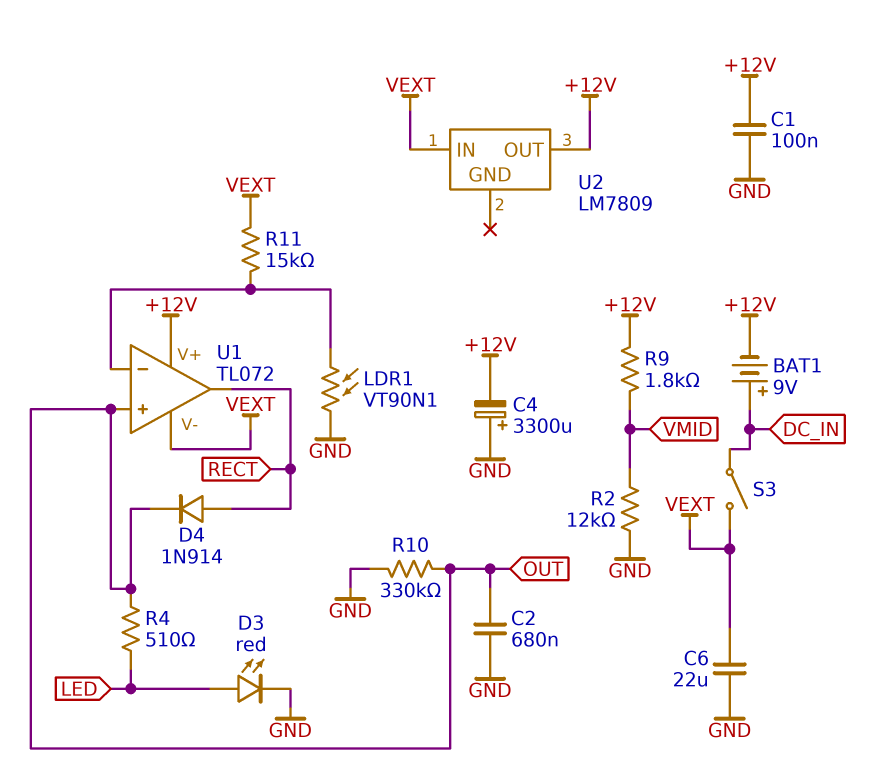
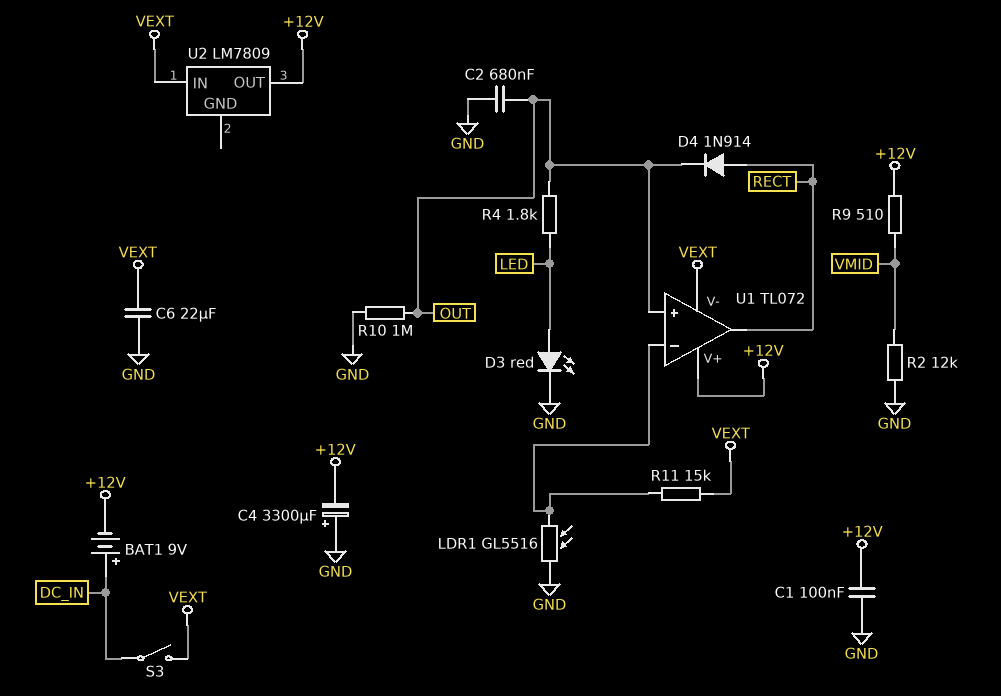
LDR1: VT90N1 (GND, U1/in-) -> GL5516 (GND, U1/in-)
R4: 510 (LED, OUT) -> 1.8k (LED, OUT)
R9: 1.8k (+12V, VMID) -> 510 (+12V, VMID)
R10: 330k (GND, OUT) -> 1M (GND, OUT)

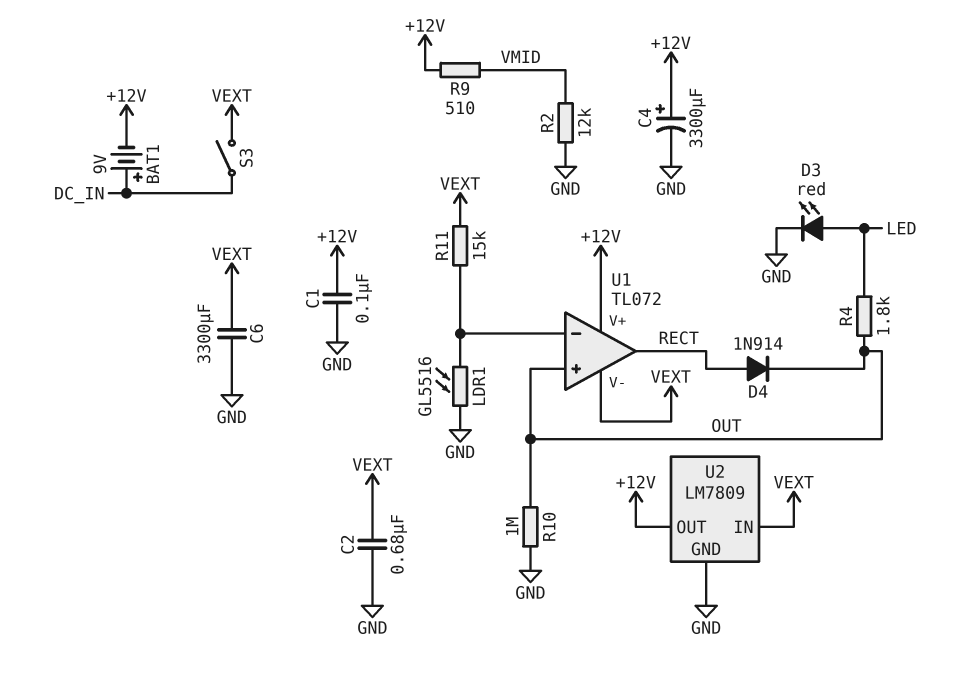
C2: 680nF (GND, OUT) -> 680nF (GND, VEXT)
C4: 3300uF (plus GND, minus +12V) -> 3300uF (plus +12V, minus GND)
C6: 22uF (GND, VEXT) -> 3300uF (GND, VEXT)
U2 pin GND: none -> GND

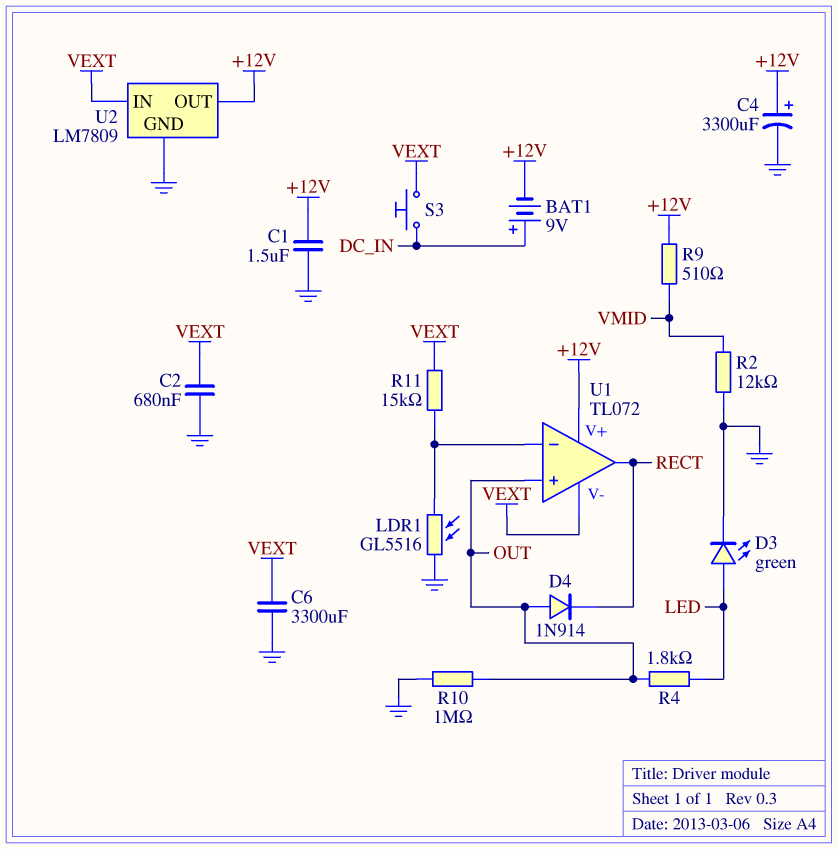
C1: 100nF (+12V, GND) -> 1.5uF (+12V, GND)
D3: LED red (A LED, K GND) -> LED green (A LED, K GND)
D4: diode 1N914 (A RECT, K OUT) -> diode 1N914 (A OUT, K RECT)
S3: switch (DC_IN, VEXT) -> button (DC_IN, VEXT)

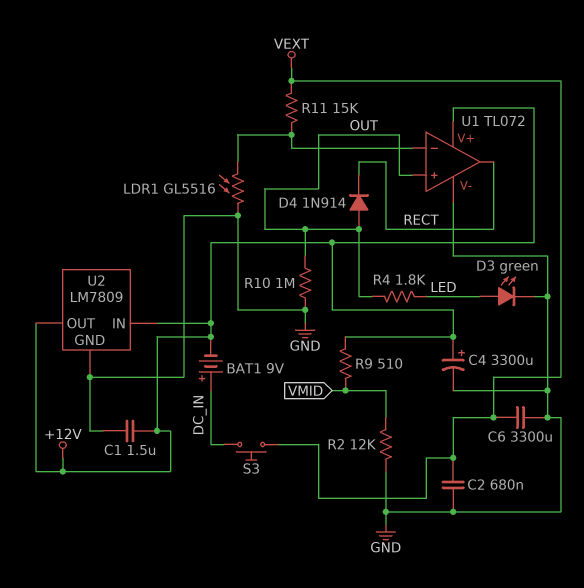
U1 pin V-: VEXT -> GND
U2 pin IN: VEXT -> +12V

